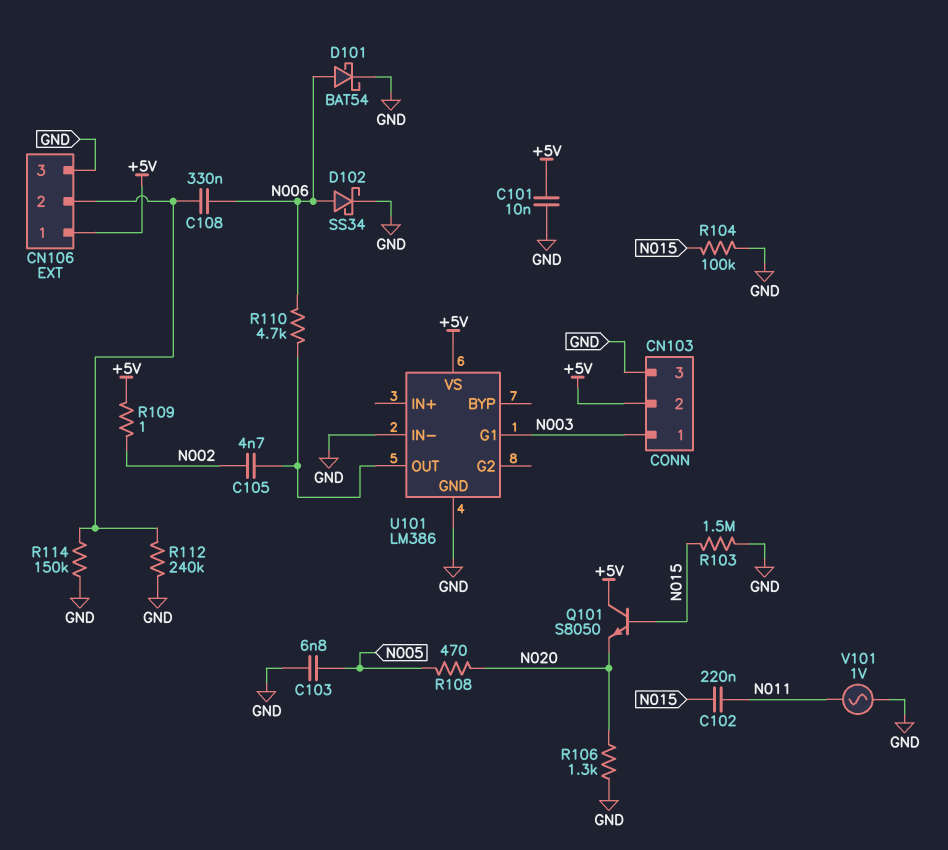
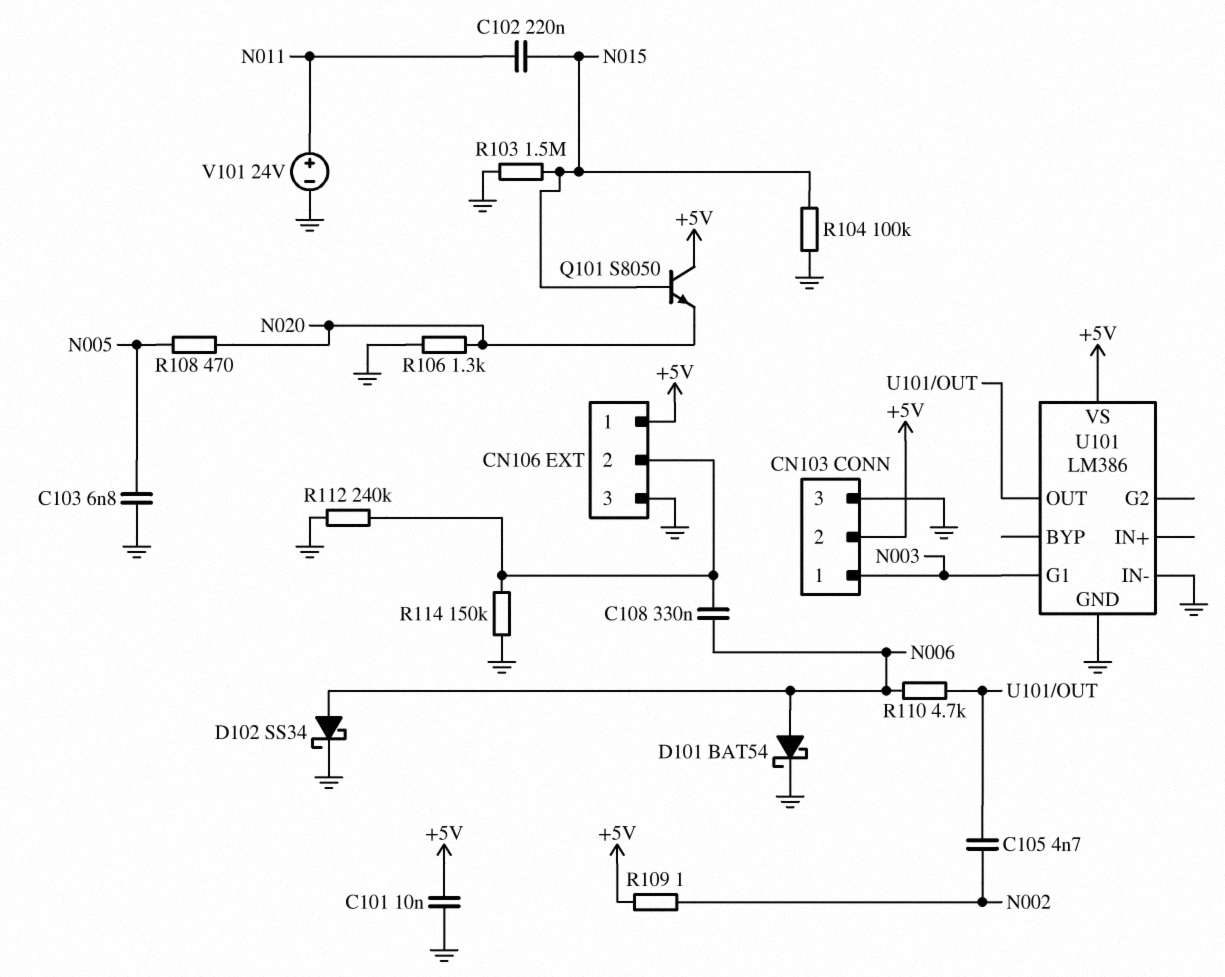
V101: AC 1V (GND, N011) -> 24V (plus N011, minus GND)

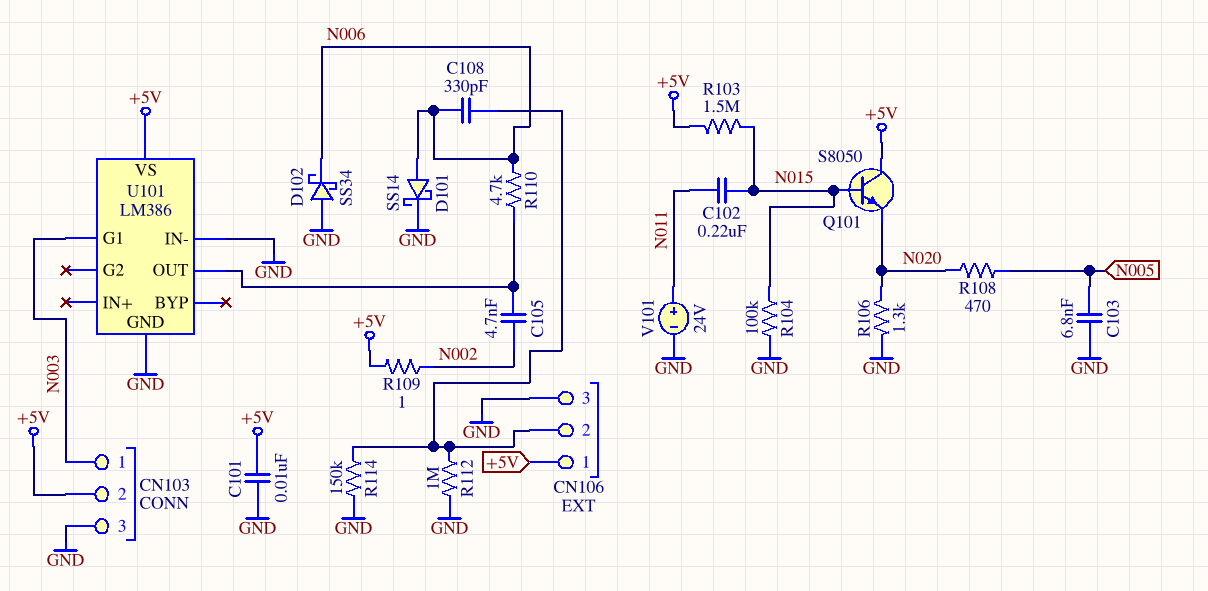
C108: 330nF (CN106/2, N006) -> 330pF (CN106/2, N006)
D101: schottky BAT54 (A N006, K GND) -> schottky SS14 (A N006, K GND)
D102: schottky SS34 (A N006, K GND) -> schottky SS34 (A GND, K N006)
R103: 1.5M (GND, N015) -> 1.5M (+5V, N015)
R112: 240k (CN106/2, GND) -> 1M (CN106/2, GND)

